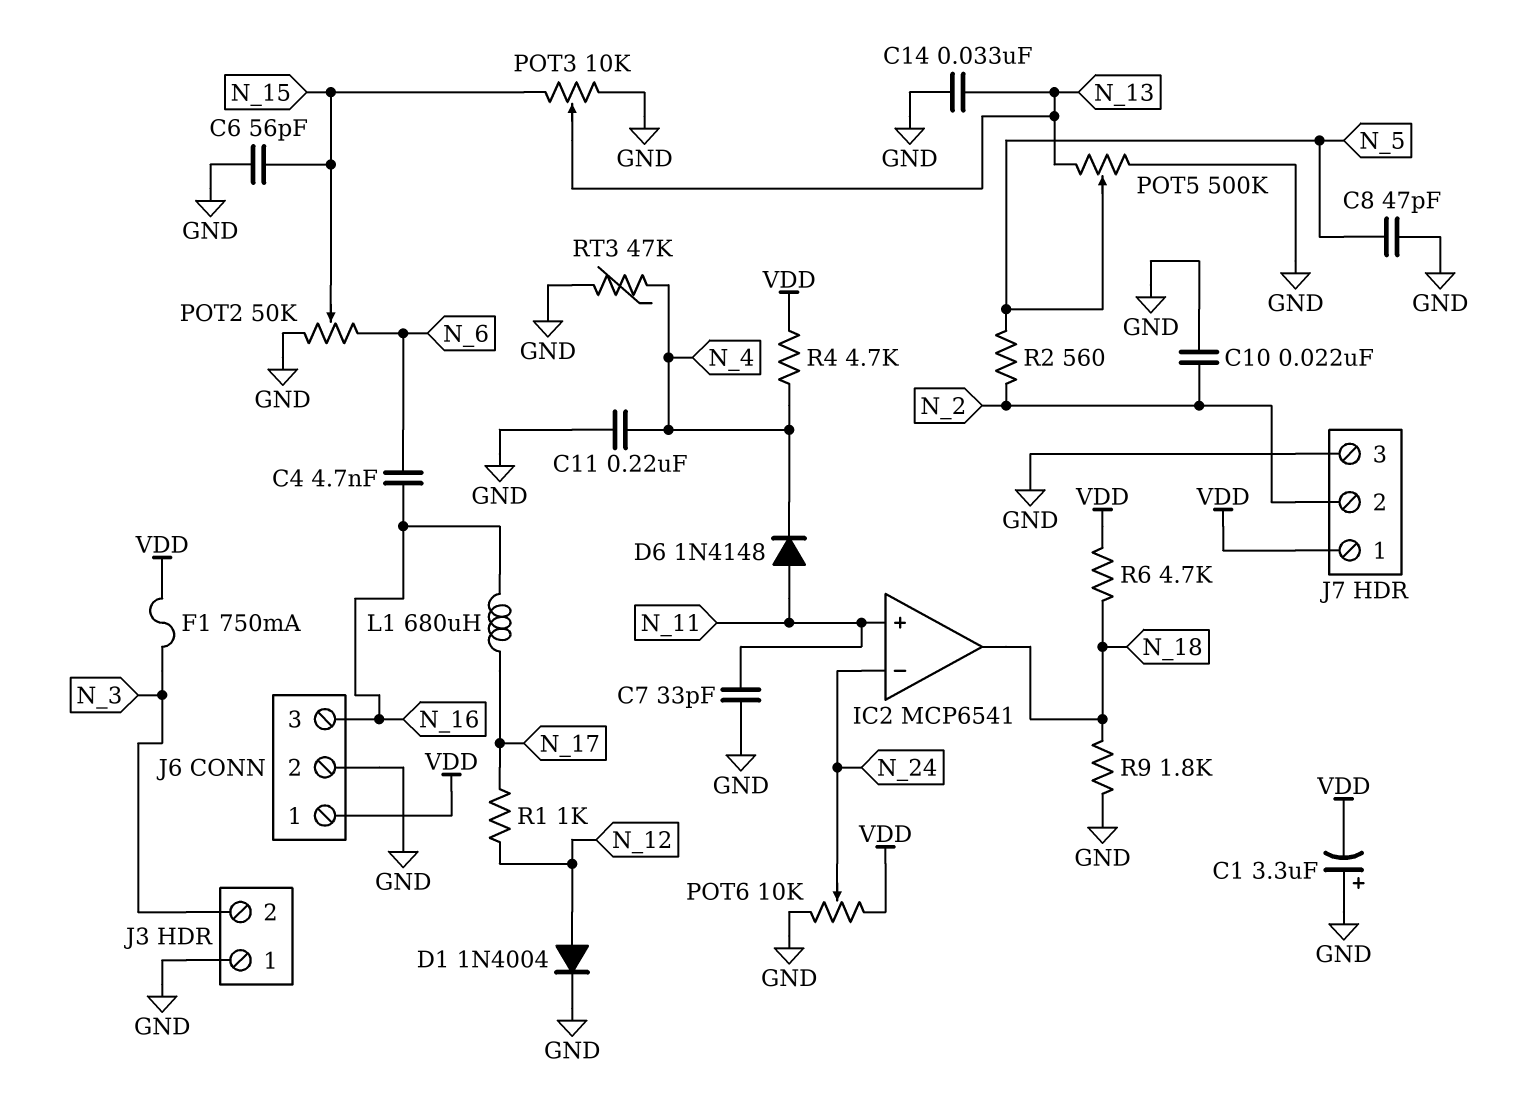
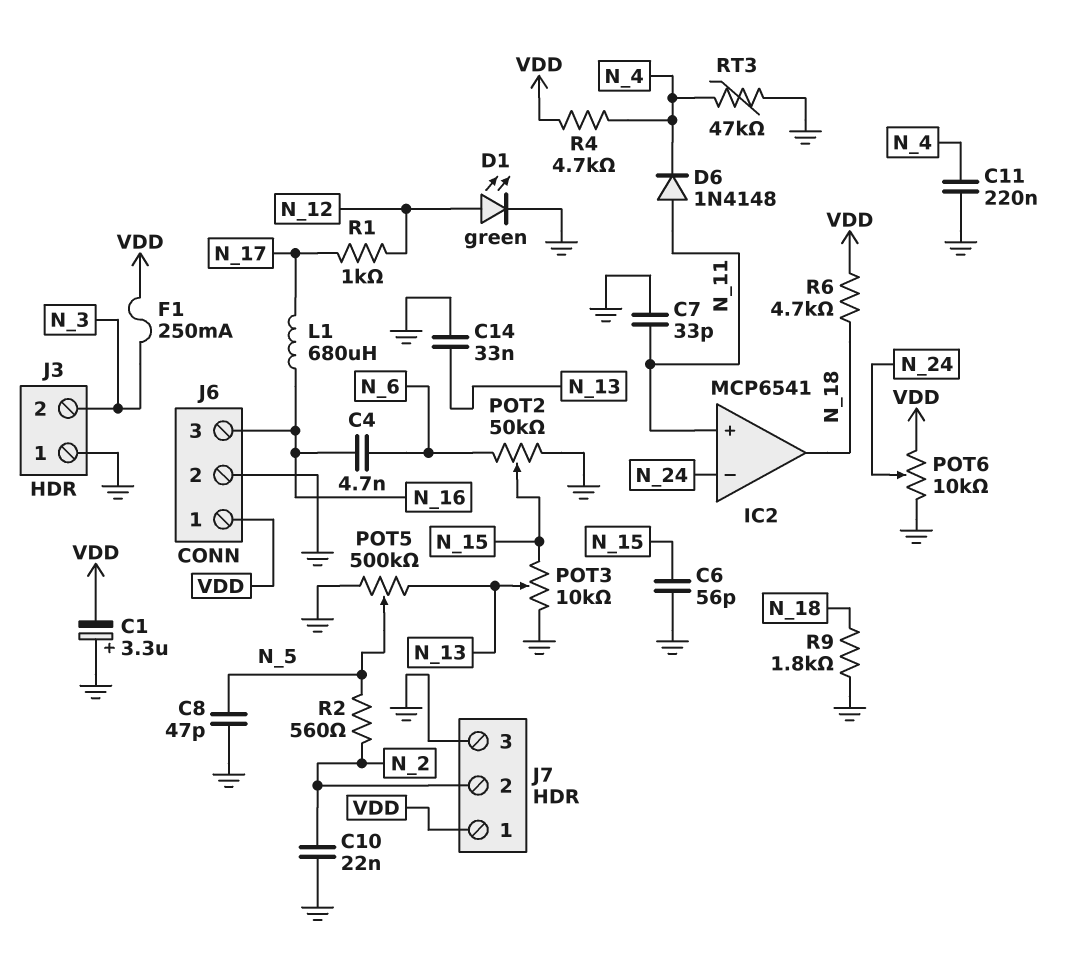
D1: diode 1N4004 (A N_12, K GND) -> LED green (A N_12, K GND)
F1: 750mA (N_3, VDD) -> 250mA (N_3, VDD)

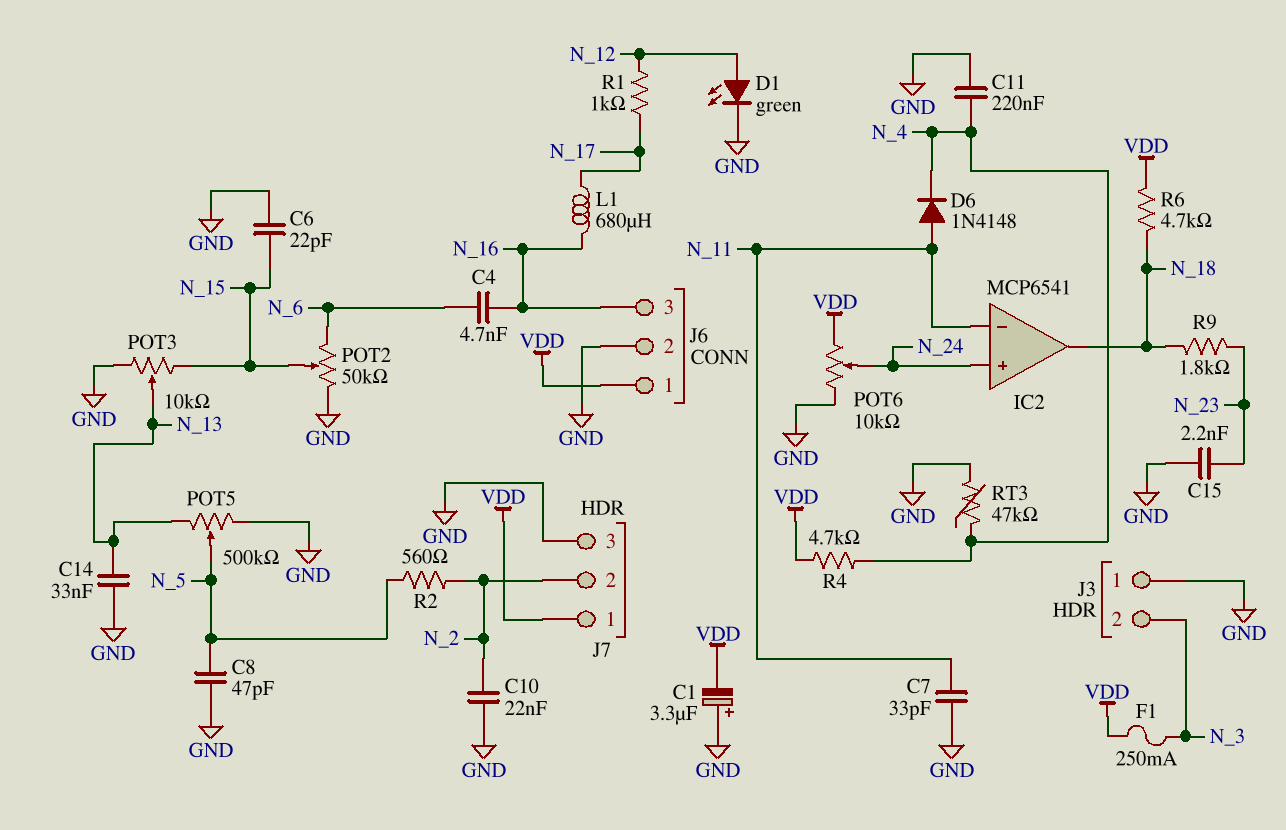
C6: 56pF (GND, N_15) -> 22pF (GND, N_15)
C15: none -> 2.2nF (GND, N_23)
IC2 pin in+: N_11 -> N_24
IC2 pin in-: N_24 -> N_11
R9: 1.8k (GND, N_18) -> 1.8k (N_18, N_23)

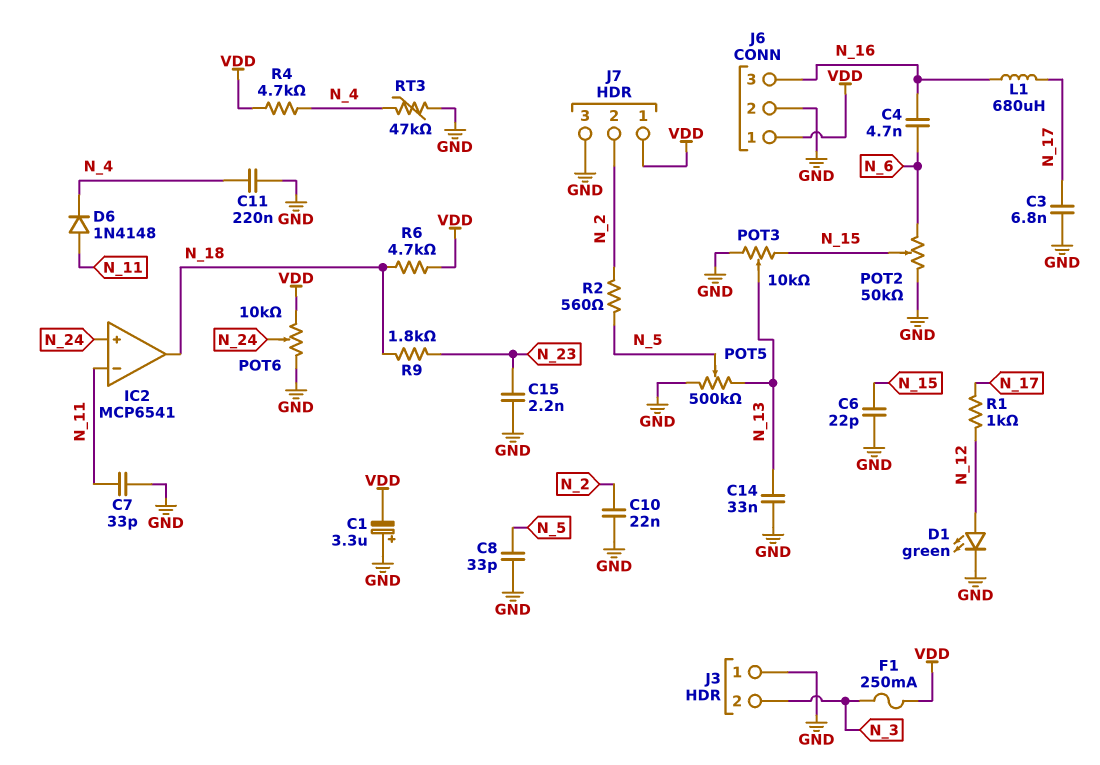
C3: none -> 6.8nF (GND, N_17)
C8: 47pF (GND, N_5) -> 33pF (GND, N_5)

